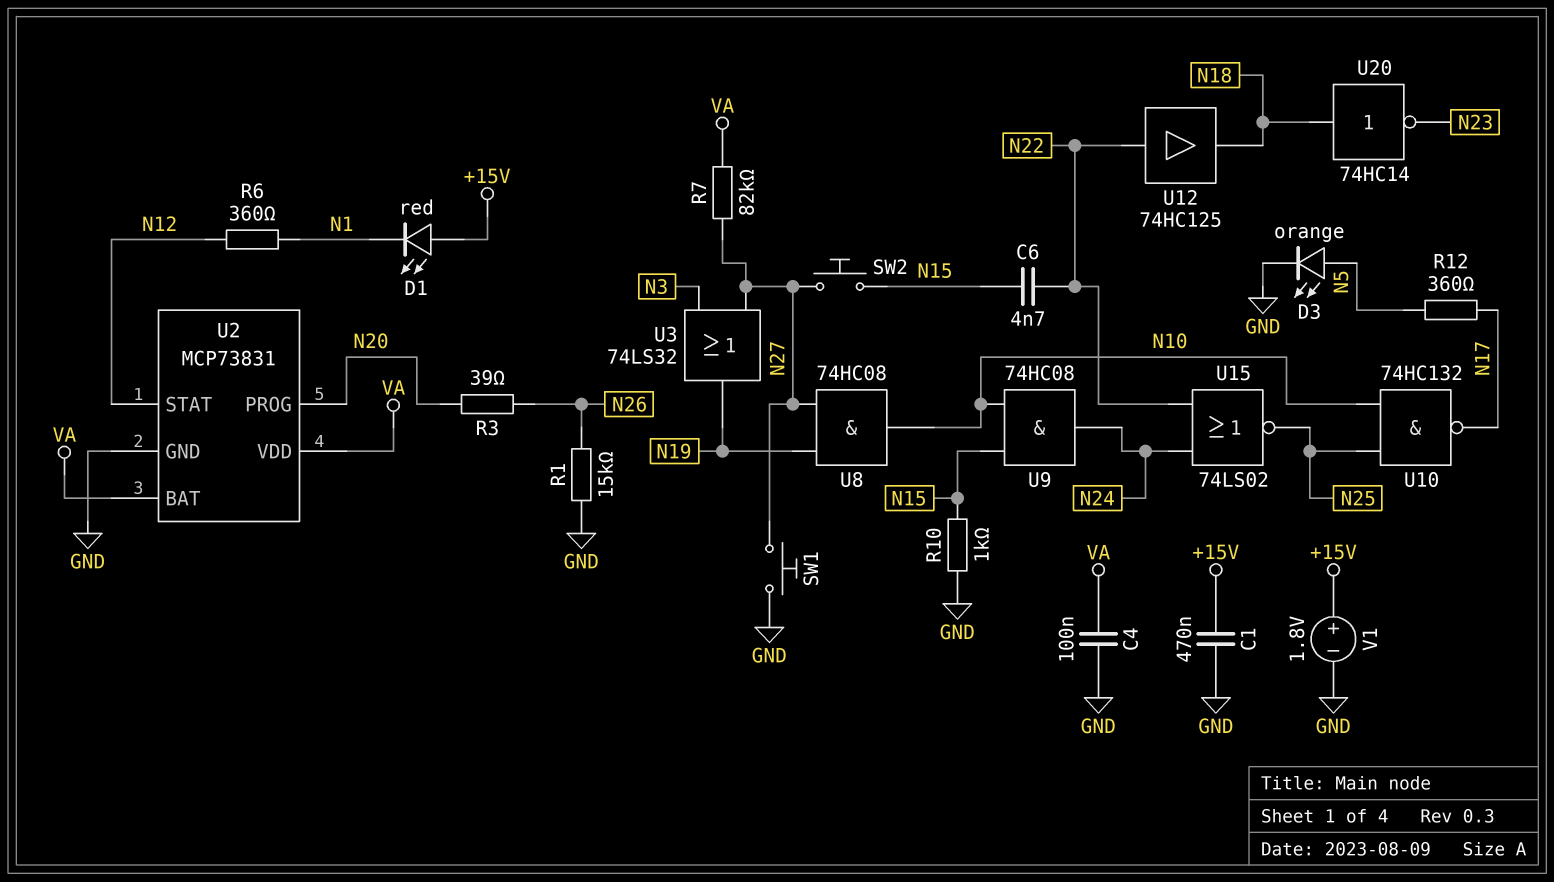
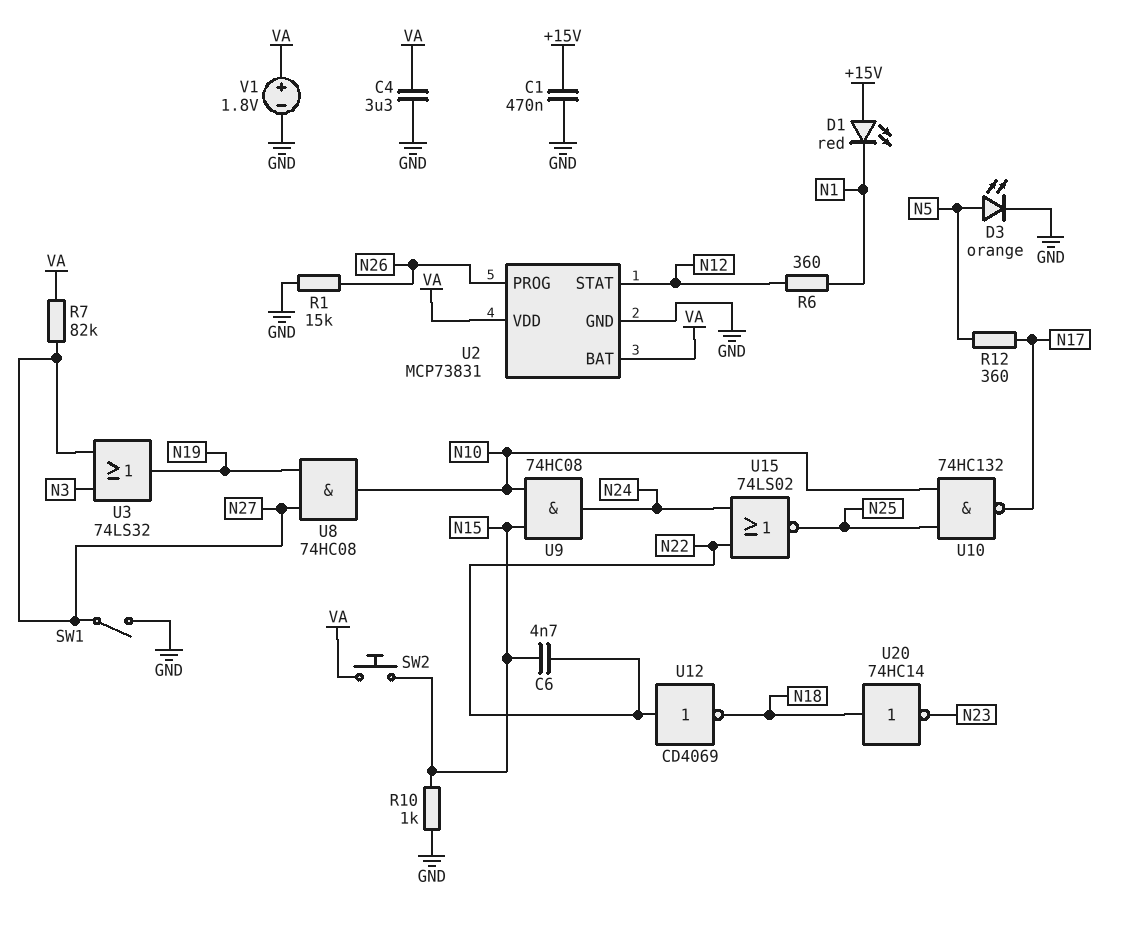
C4: 100nF (GND, VA) -> 3.3uF (GND, VA)
R3: 39 (N20, N26) -> none
SW1: button (GND, N27) -> switch (GND, N27)
SW2: button (N15, N27) -> button (N15, VA)
U2 pin PROG: N20 -> N26
U12: buffer 74HC125 (in N22, out N18) -> NOT CD4069 (in N22, out N18)
V1: 1.8V (plus +15V, minus GND) -> 1.8V (plus VA, minus GND)

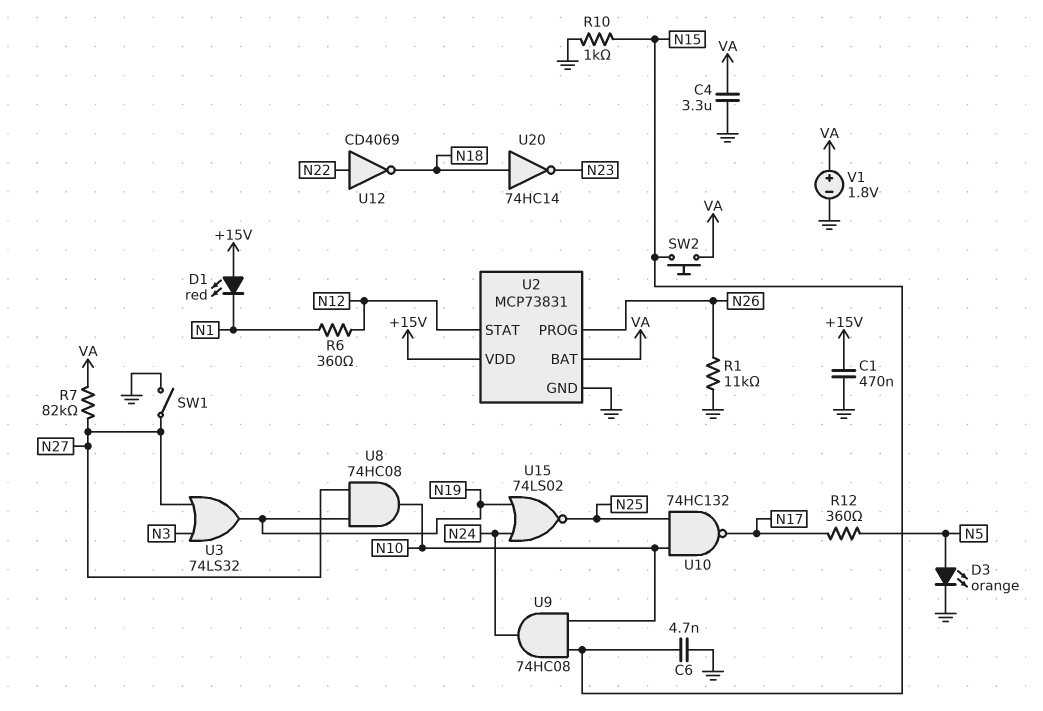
C6: 4.7nF (N15, N22) -> 4.7nF (GND, N15)
R1: 15k (GND, N26) -> 11k (GND, N26)
U2 pin VDD: VA -> +15V
U15: NOR 74LS02 (in N22, in N24, out N25) -> NOR 74LS02 (in N19, in N24, out N25)

